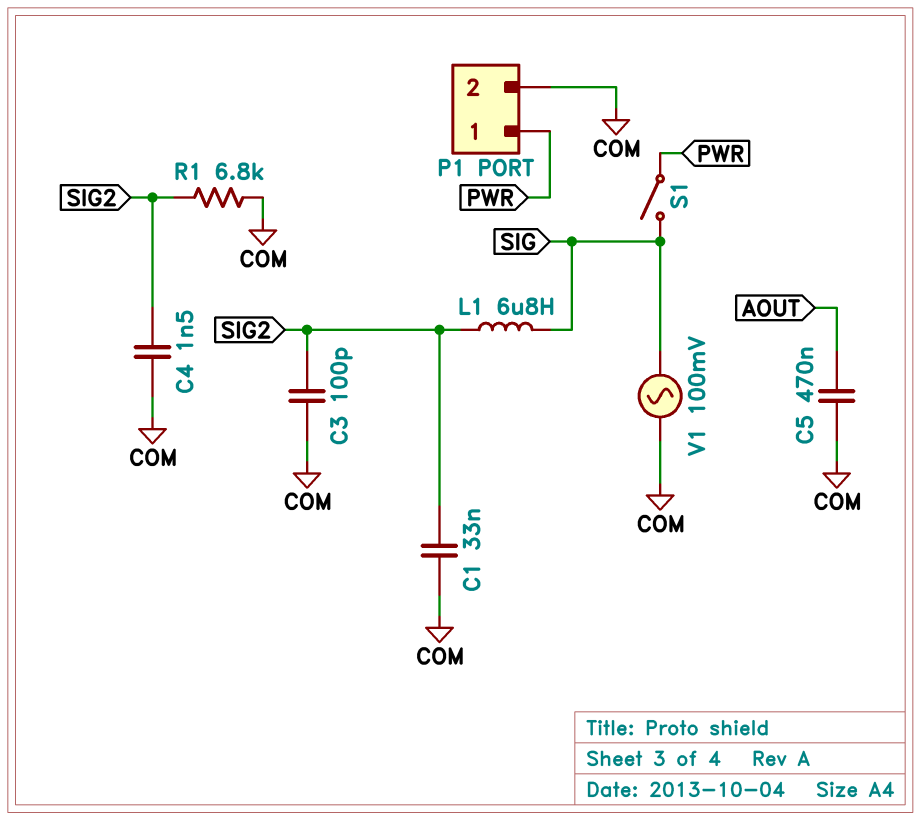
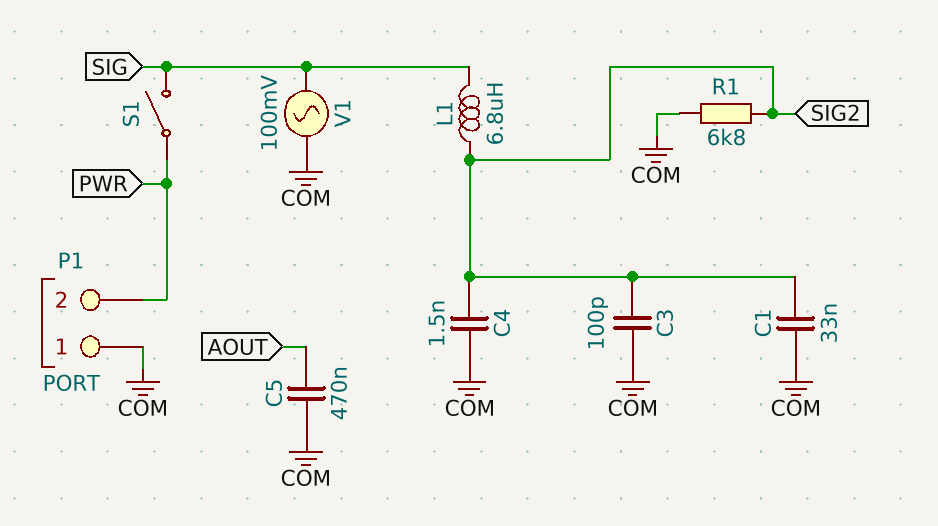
P1 pin 1: PWR -> COM
P1 pin 2: COM -> PWR

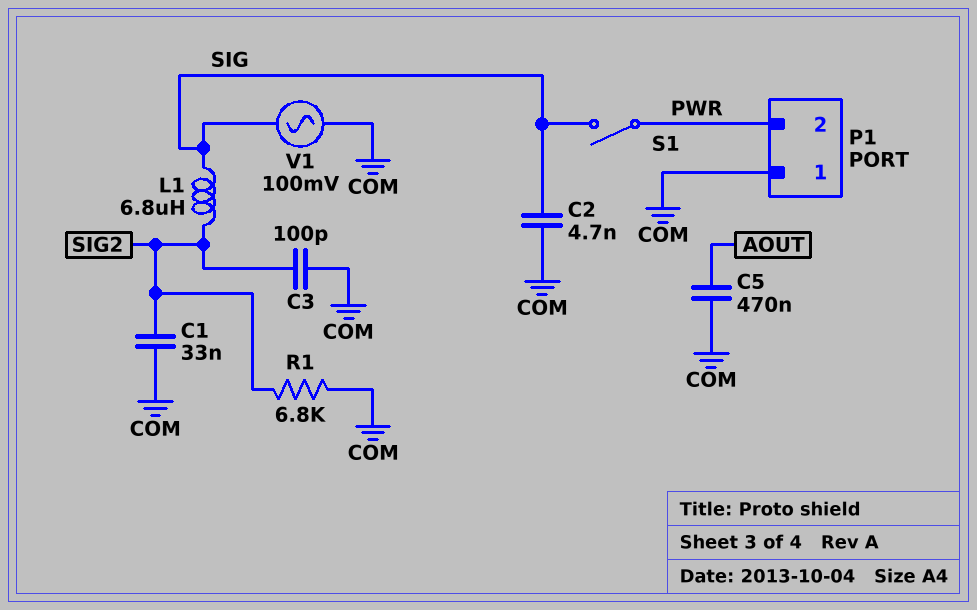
C2: none -> 4.7nF (COM, SIG)
C4: 1.5nF (COM, SIG2) -> none

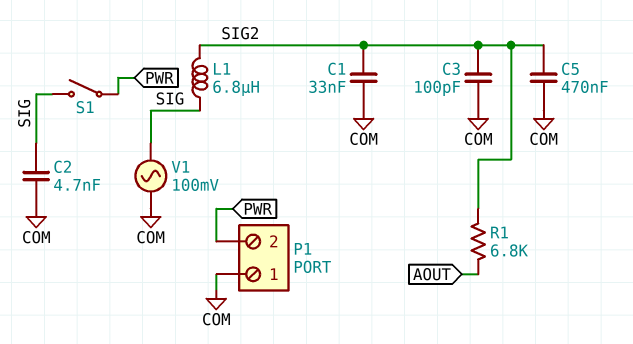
C5: 470nF (AOUT, COM) -> 470nF (COM, SIG2)
R1: 6.8k (COM, SIG2) -> 6.8k (AOUT, SIG2)

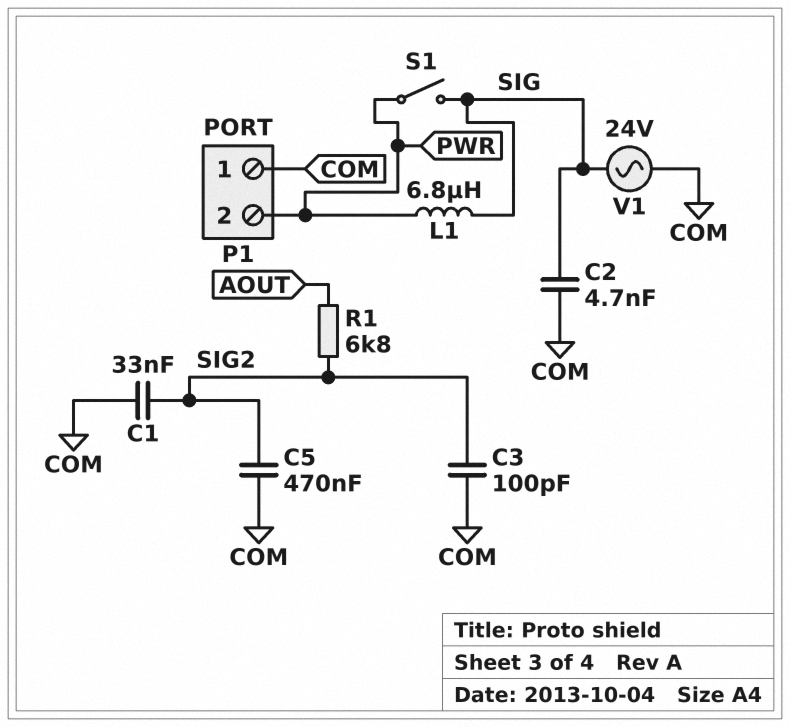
L1: 6.8uH (SIG, SIG2) -> 6.8uH (PWR, SIG)
V1: AC 100mV (COM, SIG) -> AC 24V (COM, SIG)

